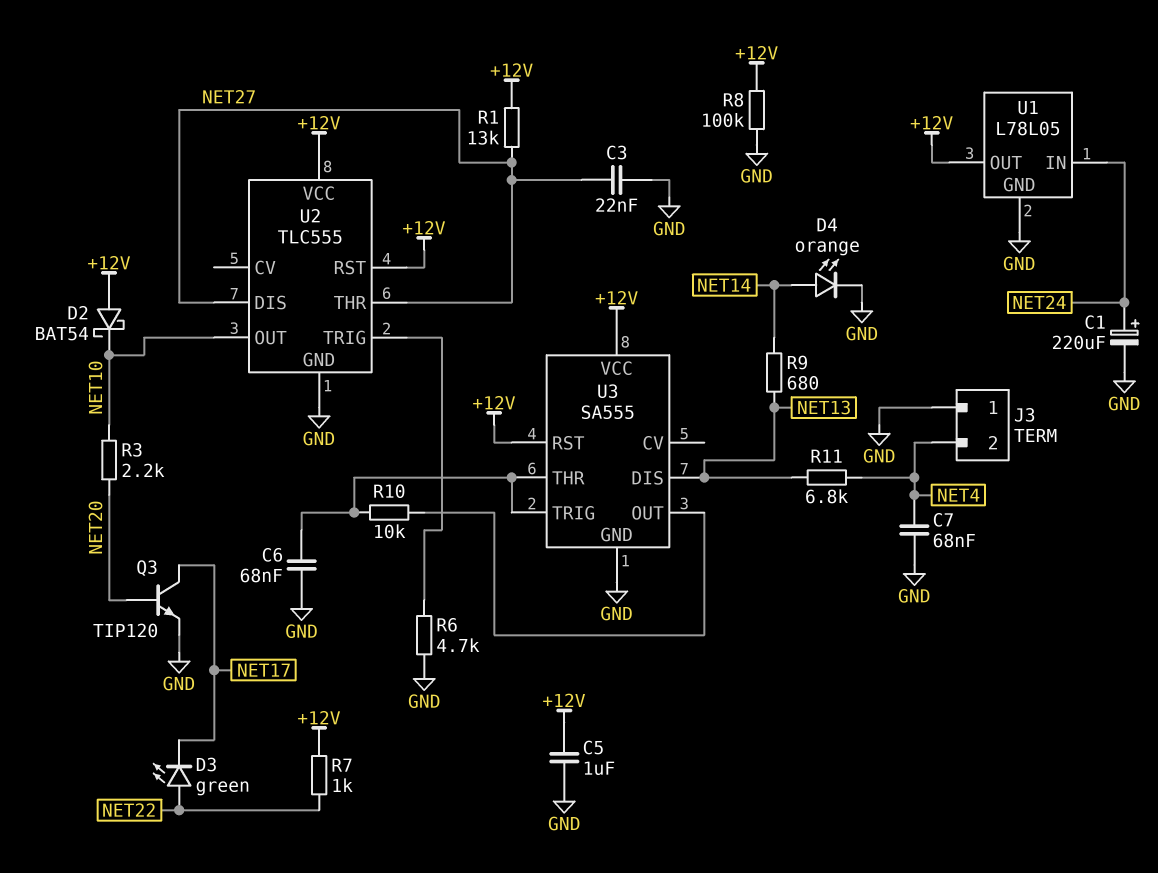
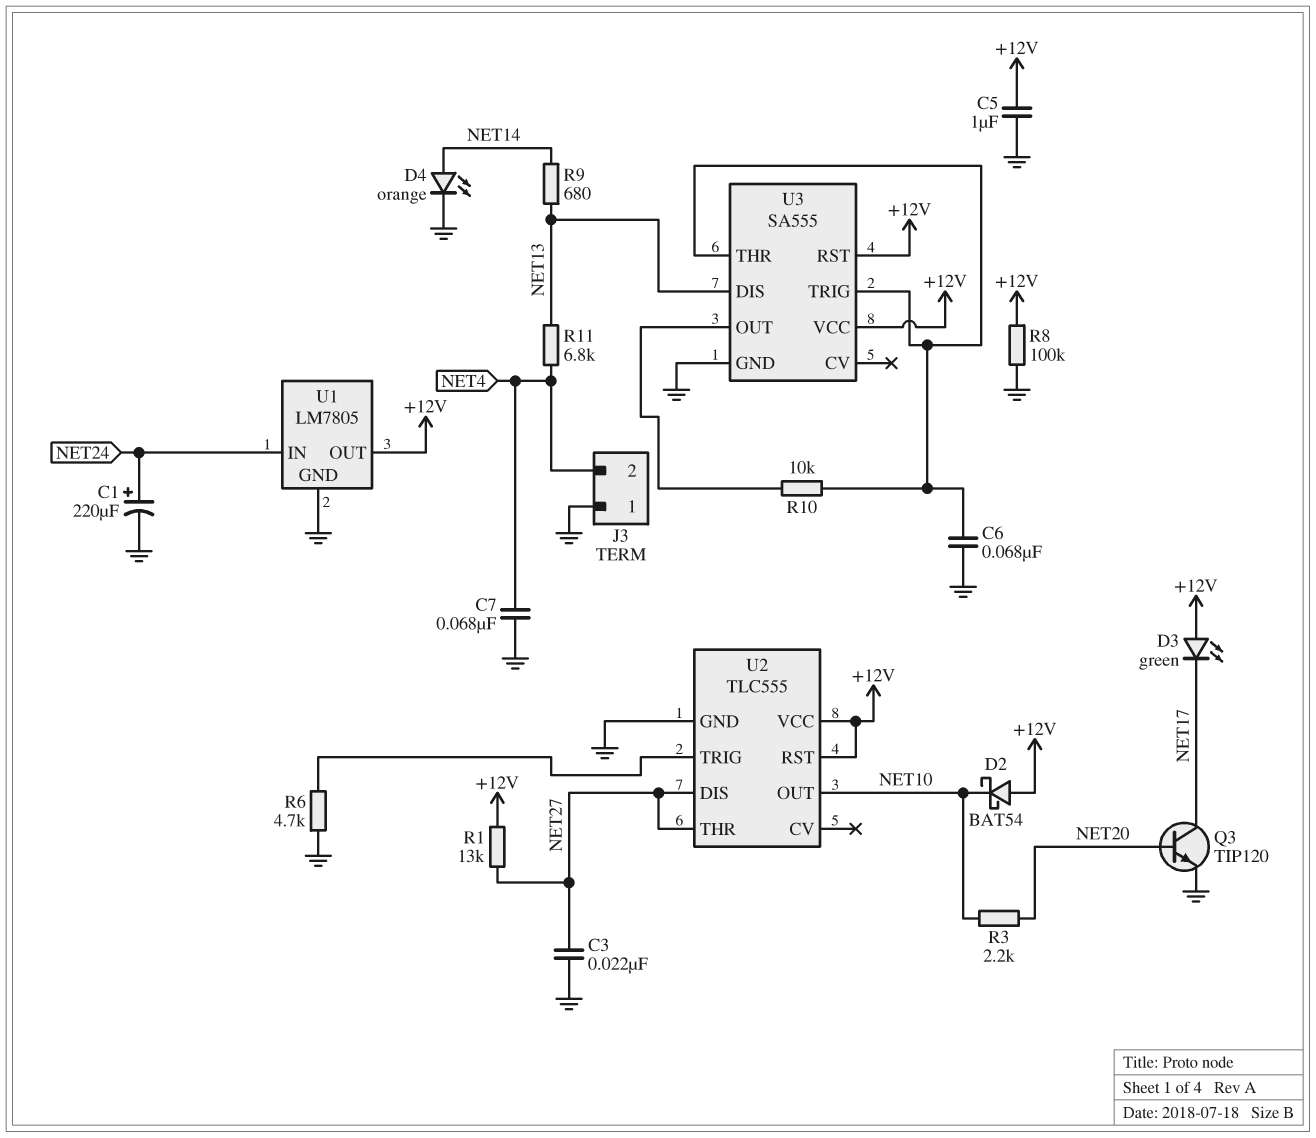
D3: LED green (A NET22, K NET17) -> LED green (A +12V, K NET17)
R7: 1k (+12V, NET22) -> none
U1: L78L05 -> LM7805

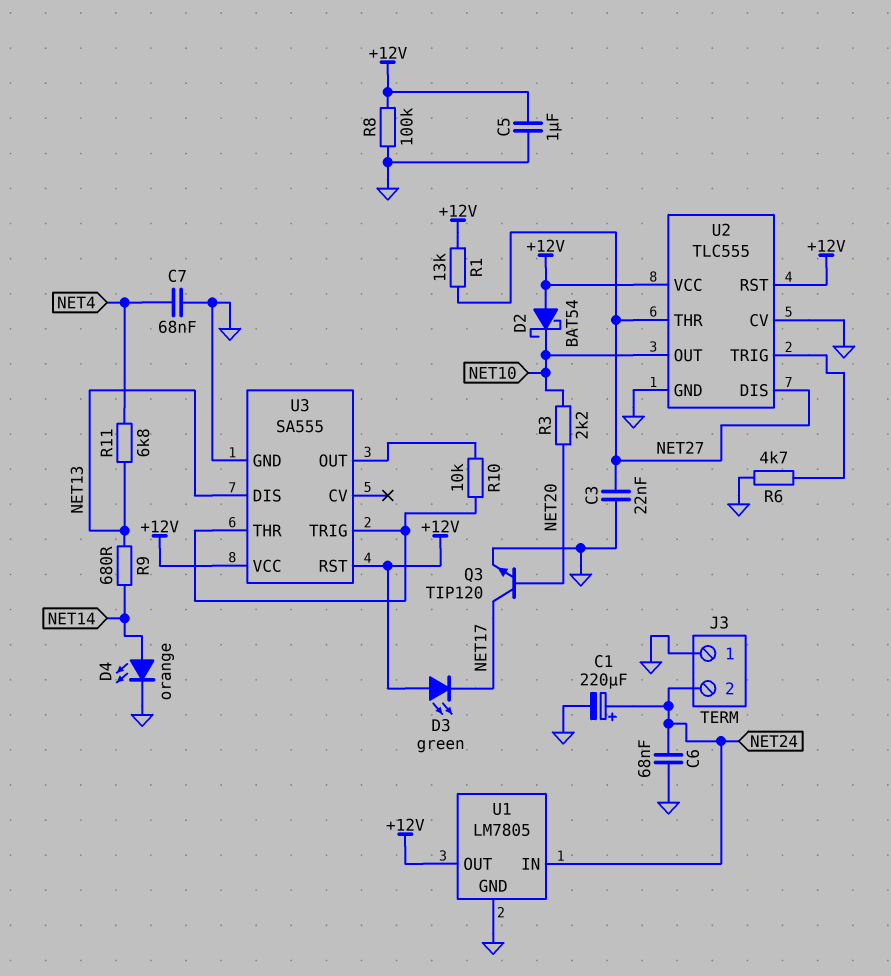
C6: 68nF (GND, U3/THR) -> 68nF (GND, NET24)
J3 pin 2: NET4 -> NET24
U2 pin CV: none -> GND

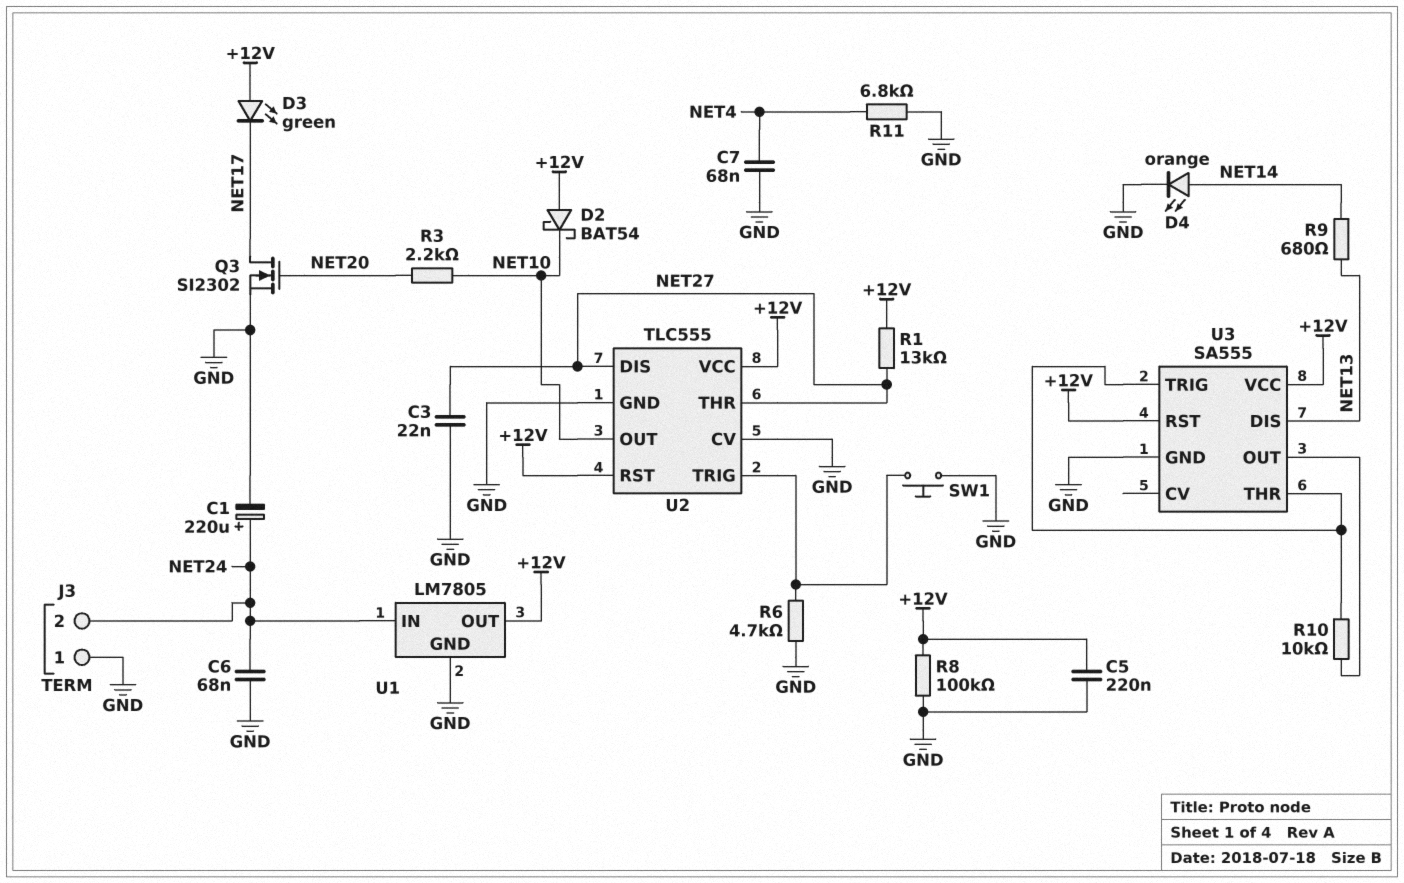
C5: 1uF (+12V, GND) -> 220nF (+12V, GND)
Q3: NPN TIP120 (B NET20, C NET17, E GND) -> NMOS SI2302 (G NET20, D NET17, S GND)
R11: 6.8k (NET4, NET13) -> 6.8k (GND, NET4)
SW1: none -> button (GND, U2/TRIG)

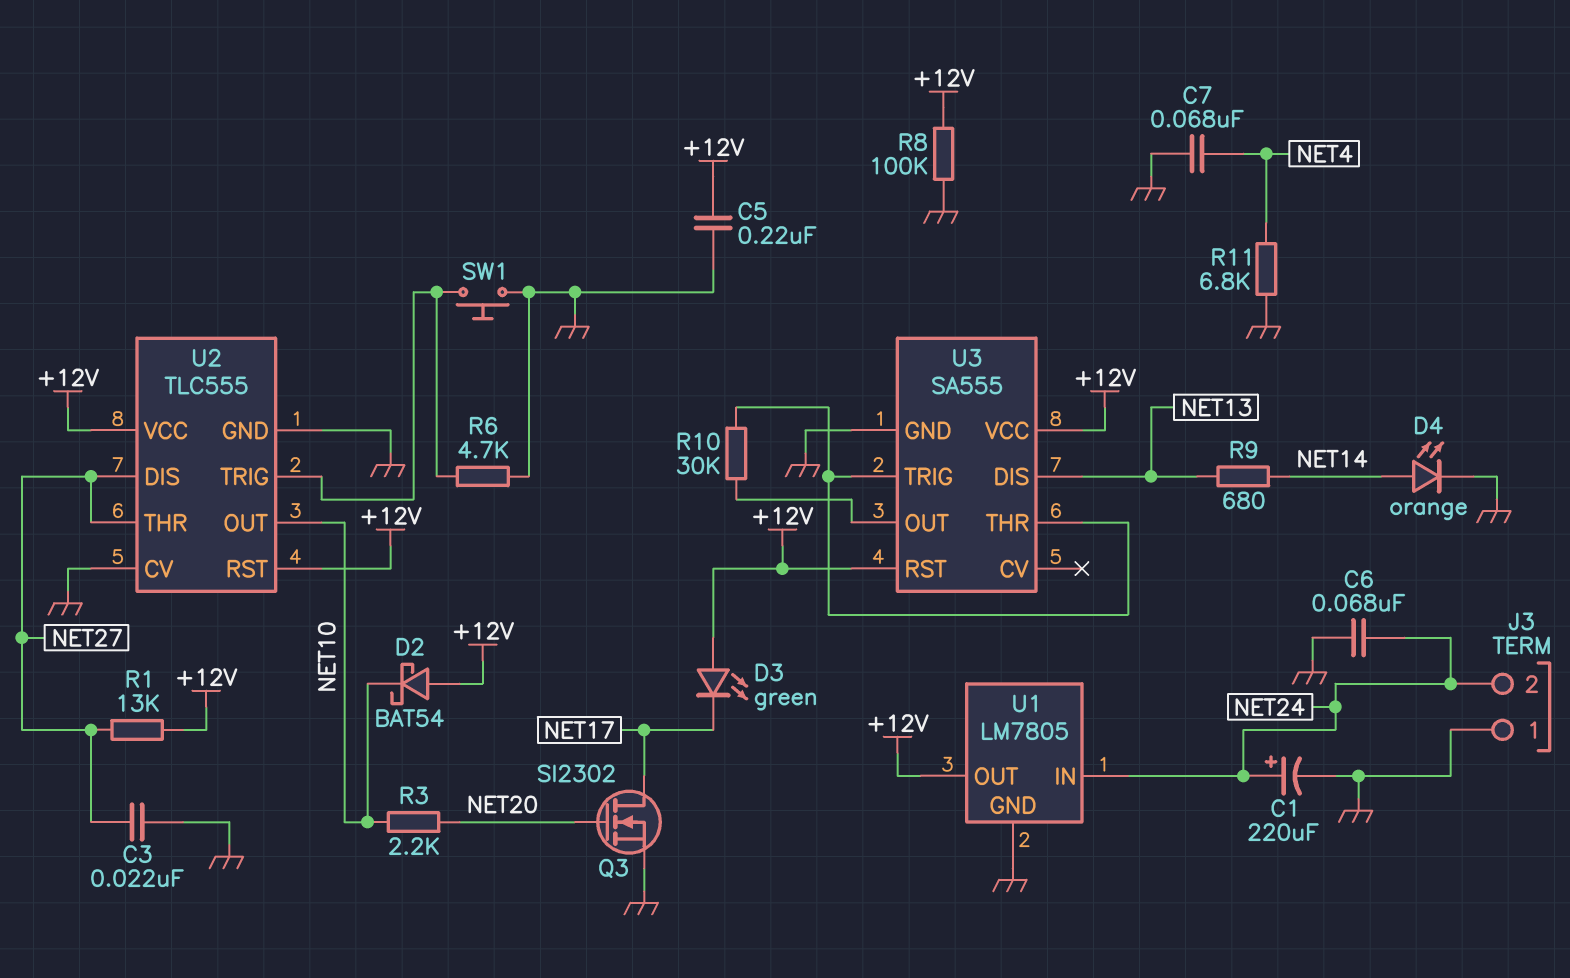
R10: 10k (U3/OUT, U3/THR) -> 30k (U3/OUT, U3/THR)

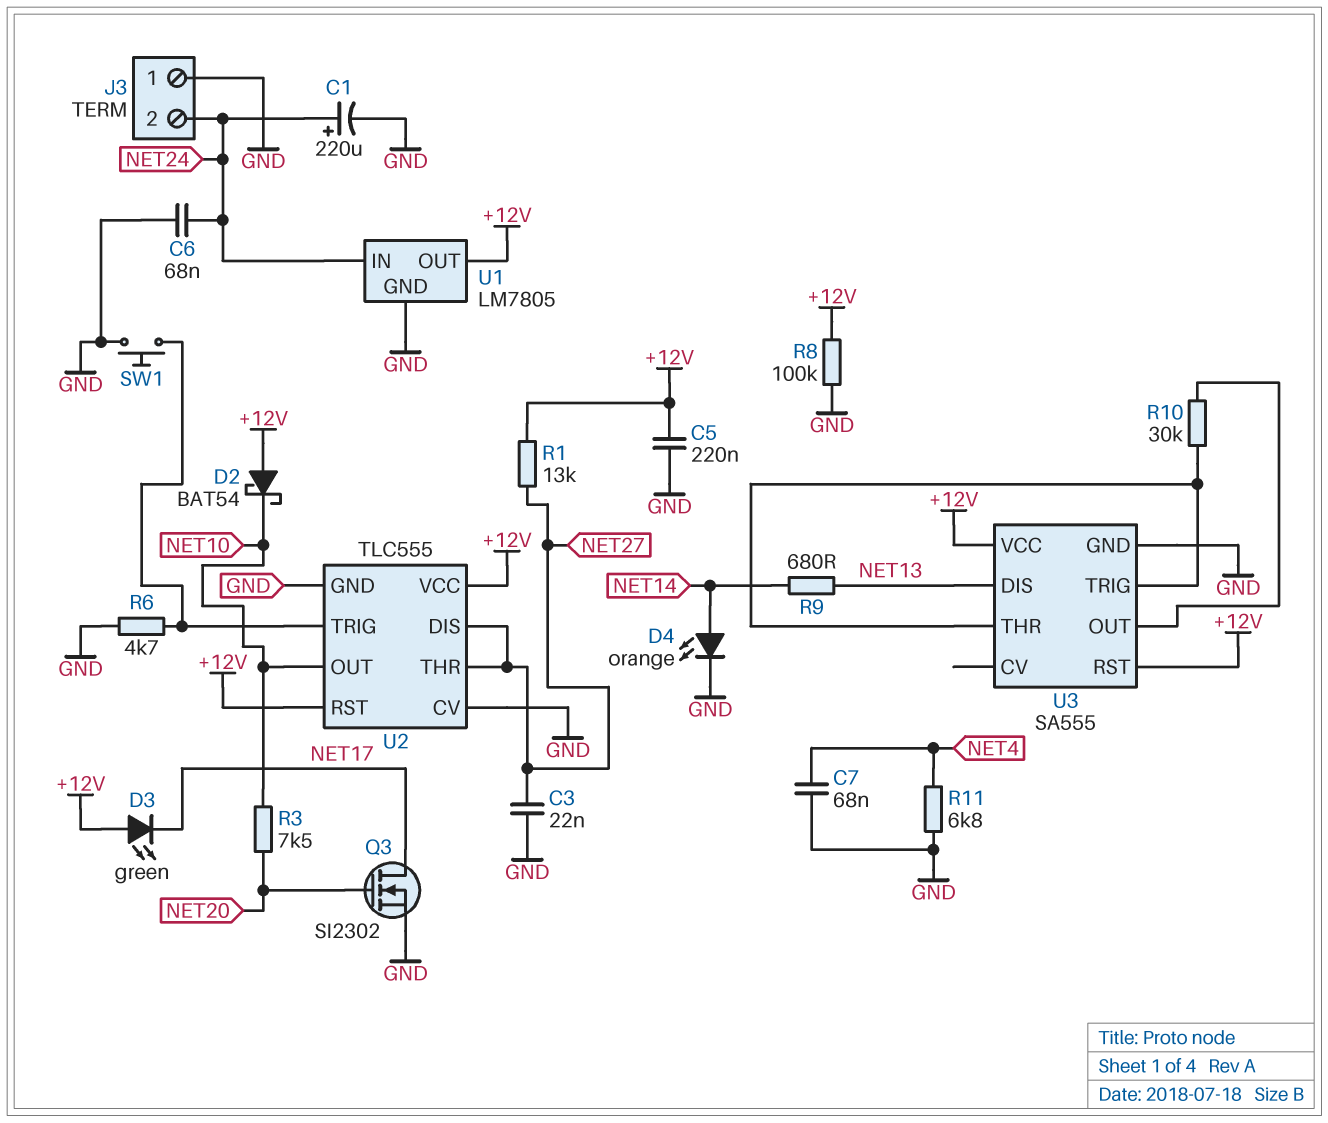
R3: 2.2k (NET10, NET20) -> 7.5k (NET10, NET20)

